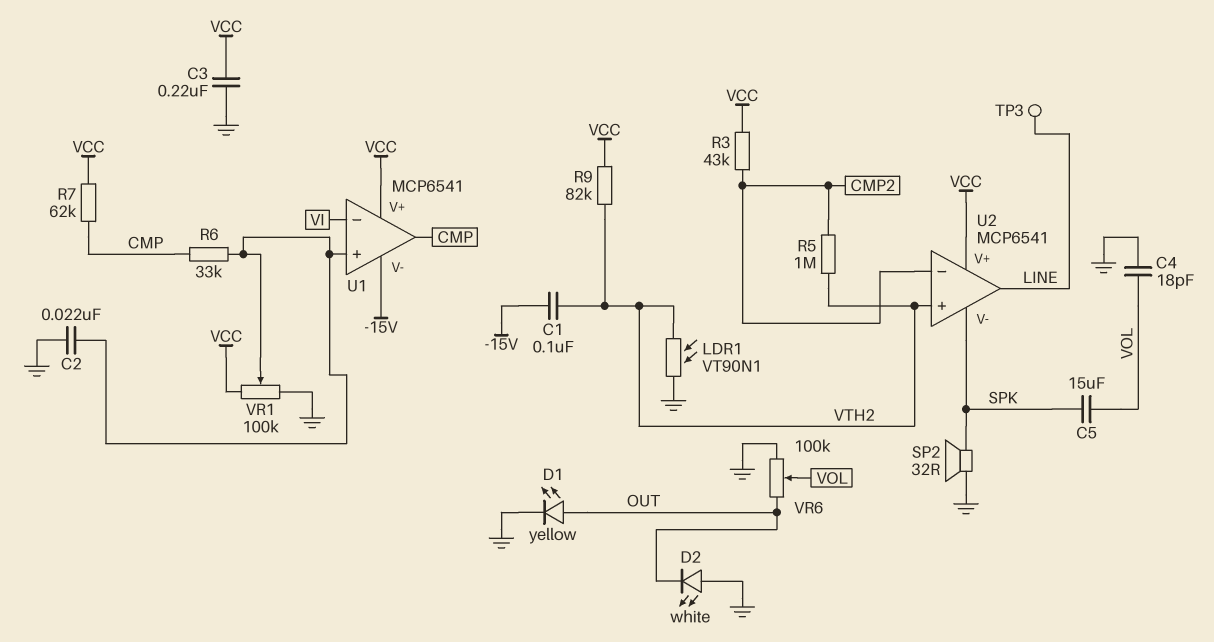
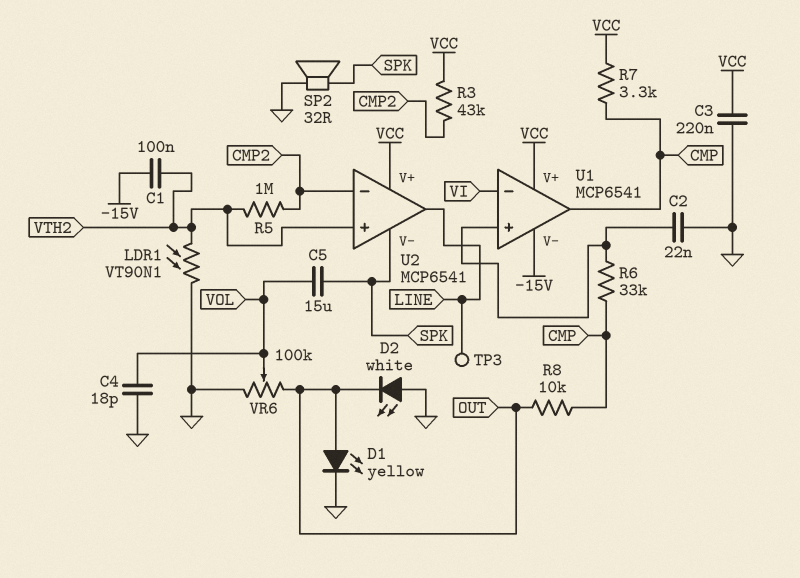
R7: 62k (CMP, VCC) -> 3.3k (CMP, VCC)
R8: none -> 10k (CMP, OUT)
R9: 82k (VCC, VTH2) -> none
VR1: 100k (GND, VCC, wiper U1/in+) -> none

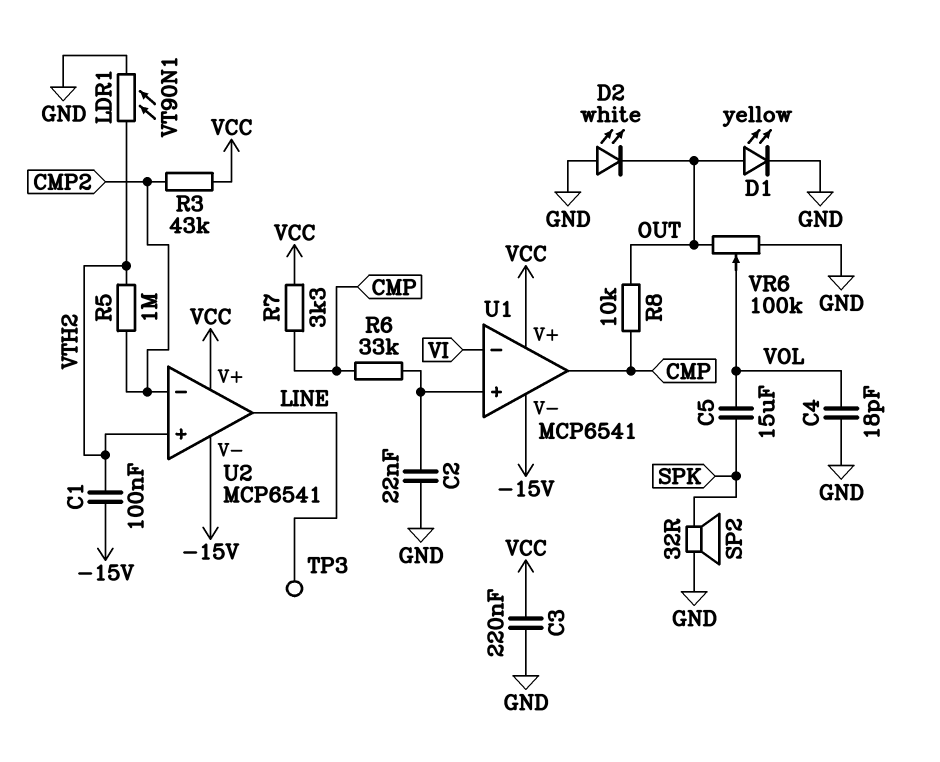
U2 pin V-: SPK -> -15V

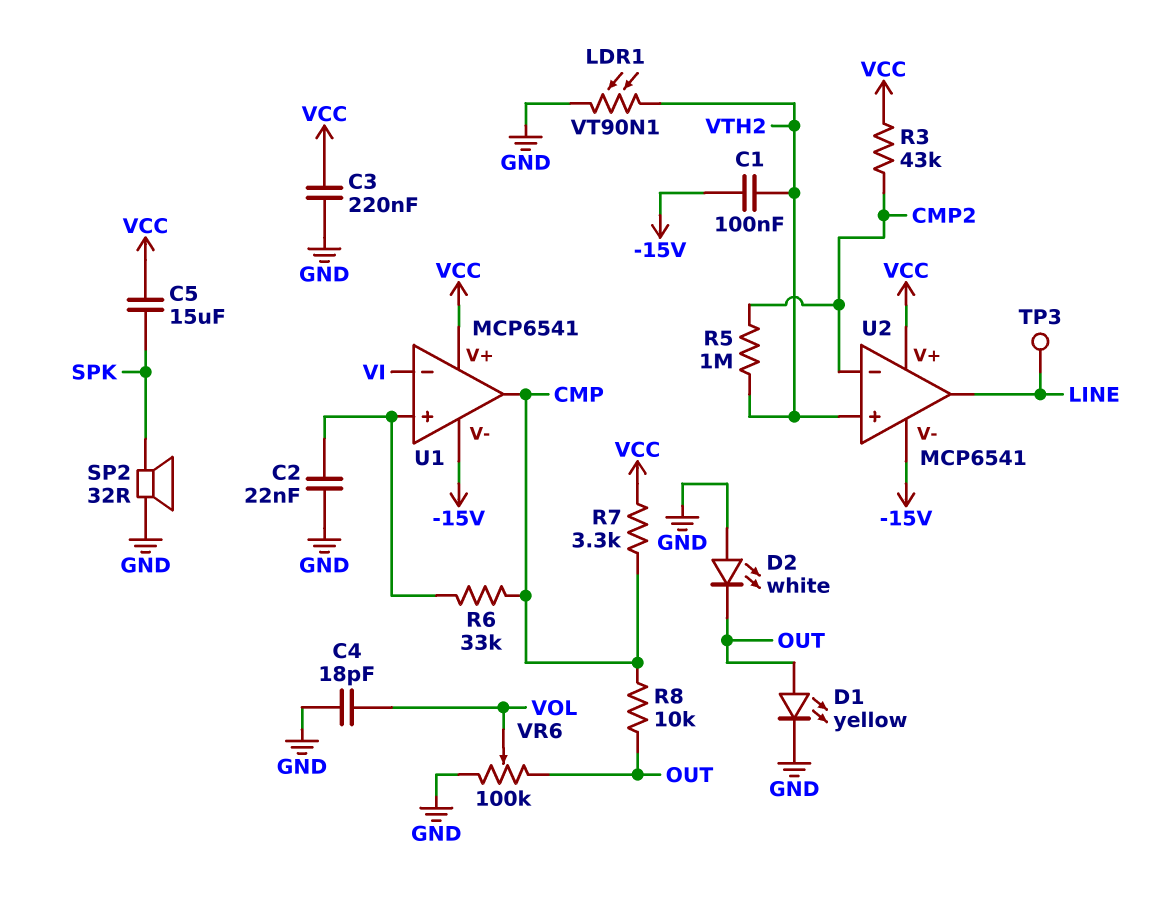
C5: 15uF (SPK, VOL) -> 15uF (SPK, VCC)

